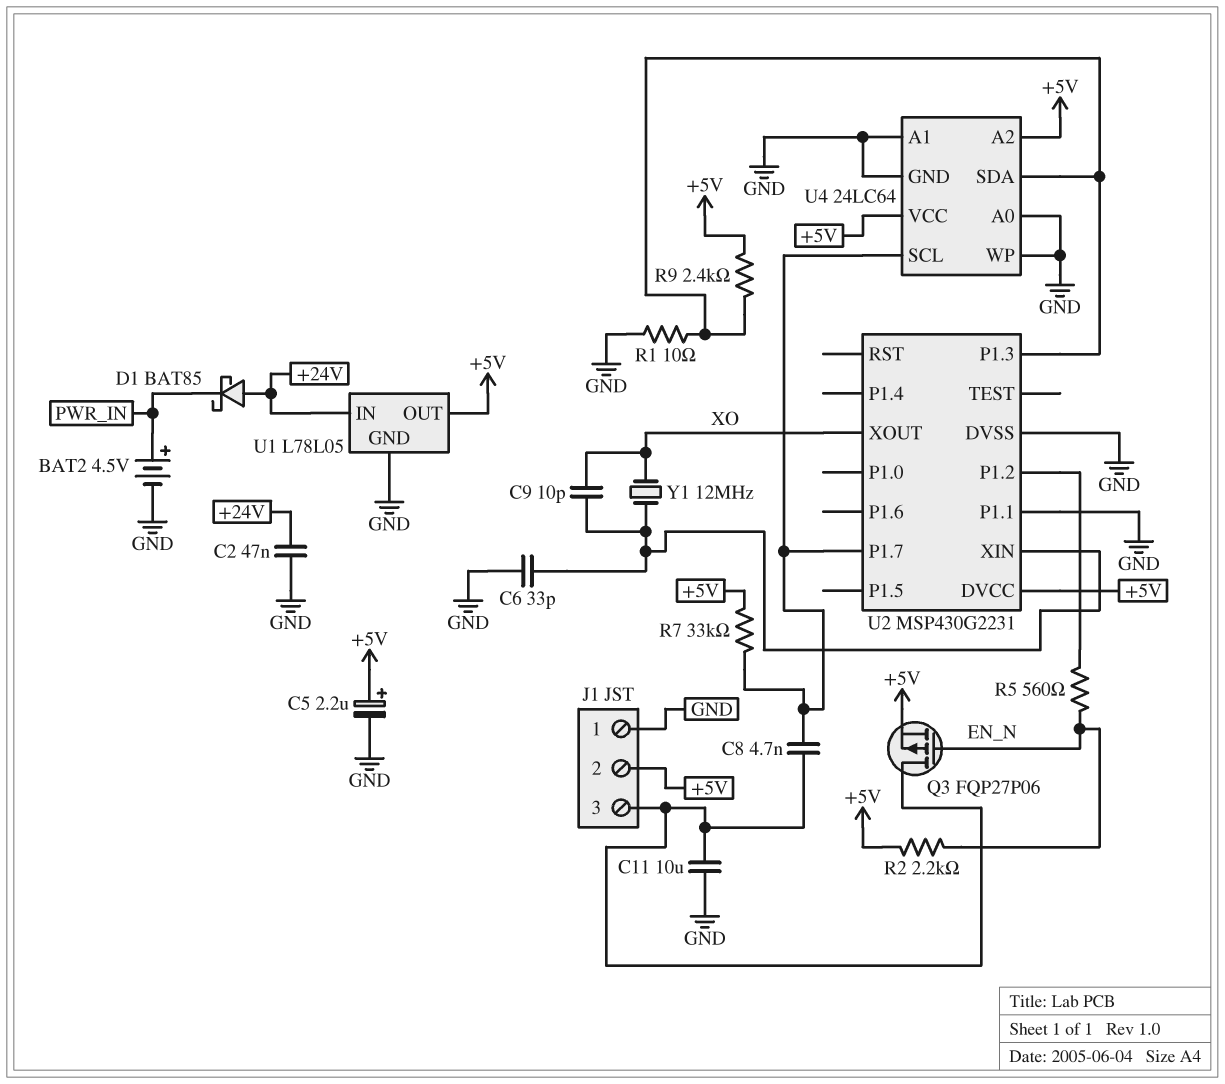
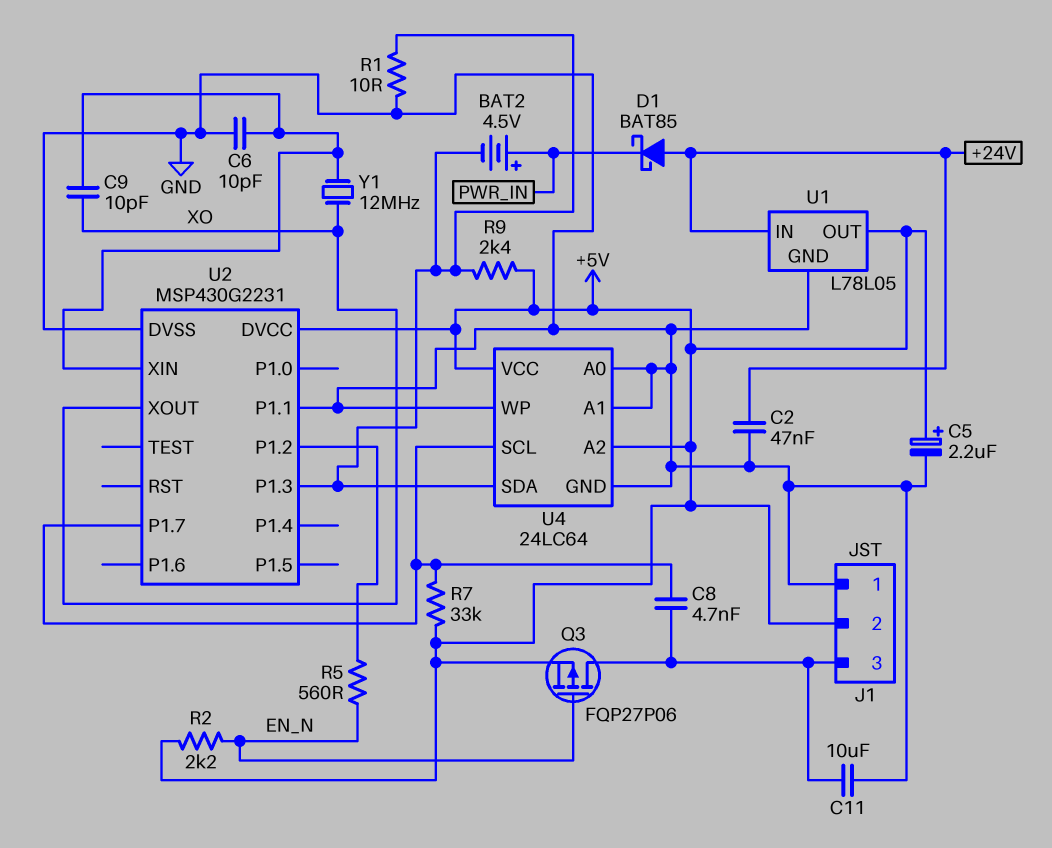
BAT2: 4.5V (plus PWR_IN, minus GND) -> 4.5V (plus PWR_IN, minus U2/P1.3)
C6: 33pF (GND, U2/XIN) -> 10pF (GND, U2/XIN)

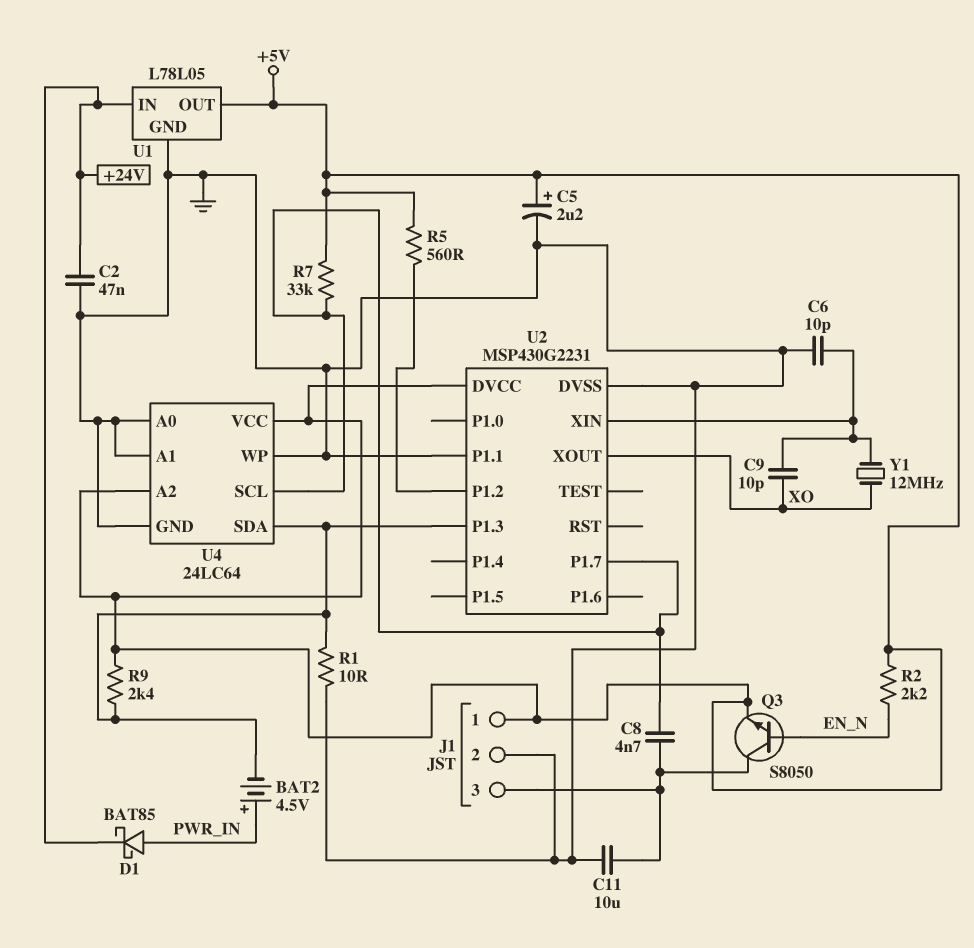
D1: schottky BAT85 (A +24V, K PWR_IN) -> schottky BAT85 (A PWR_IN, K +24V)
J1 pin 1: GND -> +5V
J1 pin 2: +5V -> GND
Q3: PMOS FQP27P06 (G EN_N, D J1/3, S +5V) -> NPN S8050 (B EN_N, C J1/3, E +5V)
R5: 560 (EN_N, U2/P1.2) -> 560 (+5V, U2/P1.2)

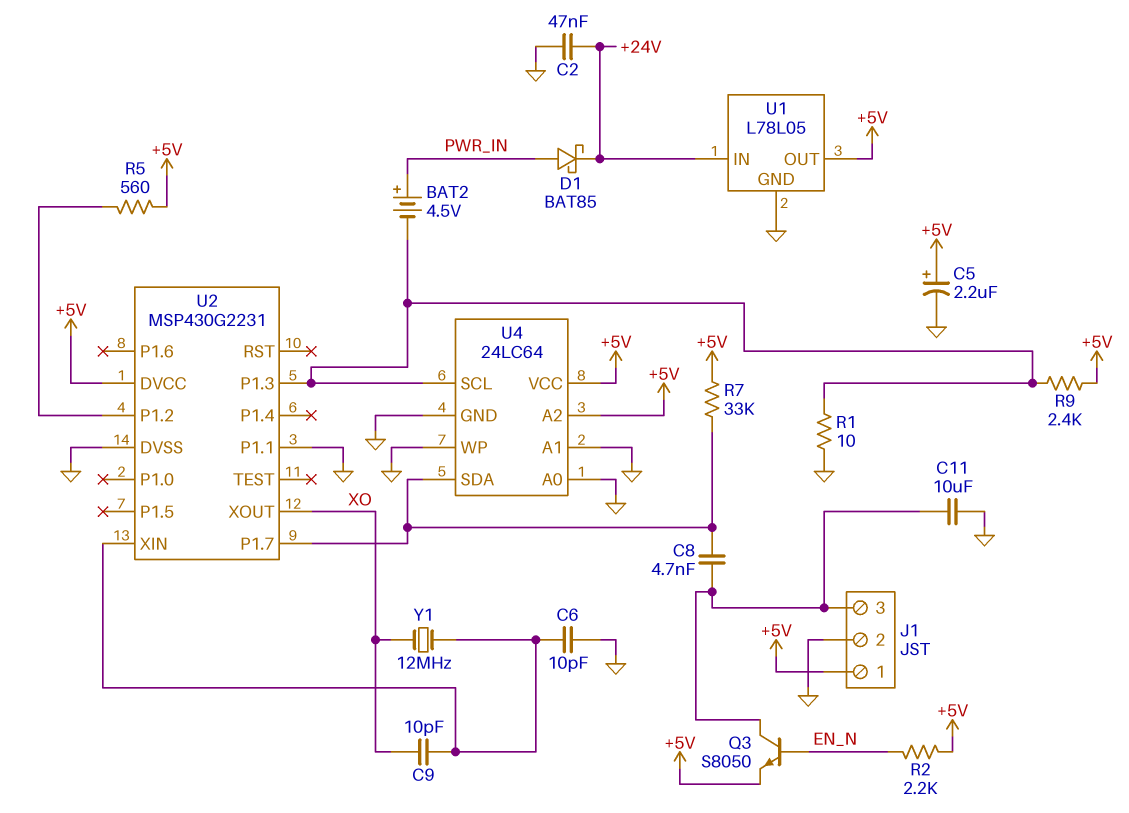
U4 pin SCL: U2/P1.7 -> U2/P1.3
U4 pin SDA: U2/P1.3 -> U2/P1.7

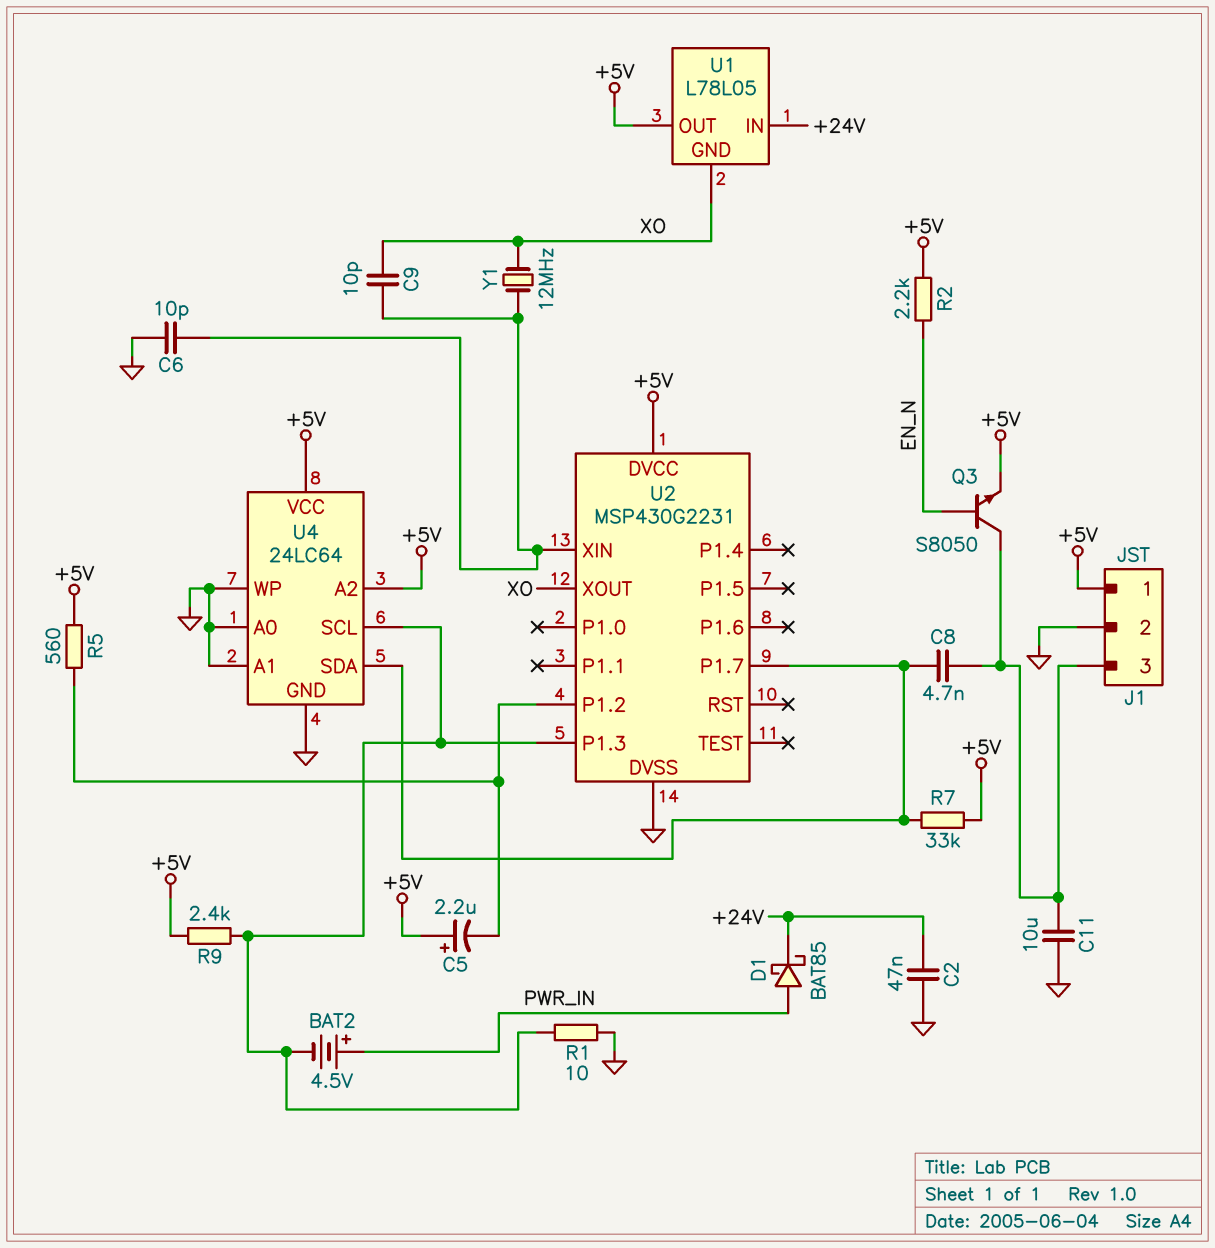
C5: 2.2uF (plus +5V, minus GND) -> 2.2uF (plus +5V, minus U2/P1.2)
U1 pin GND: GND -> XO
U2 pin P1.1: GND -> none

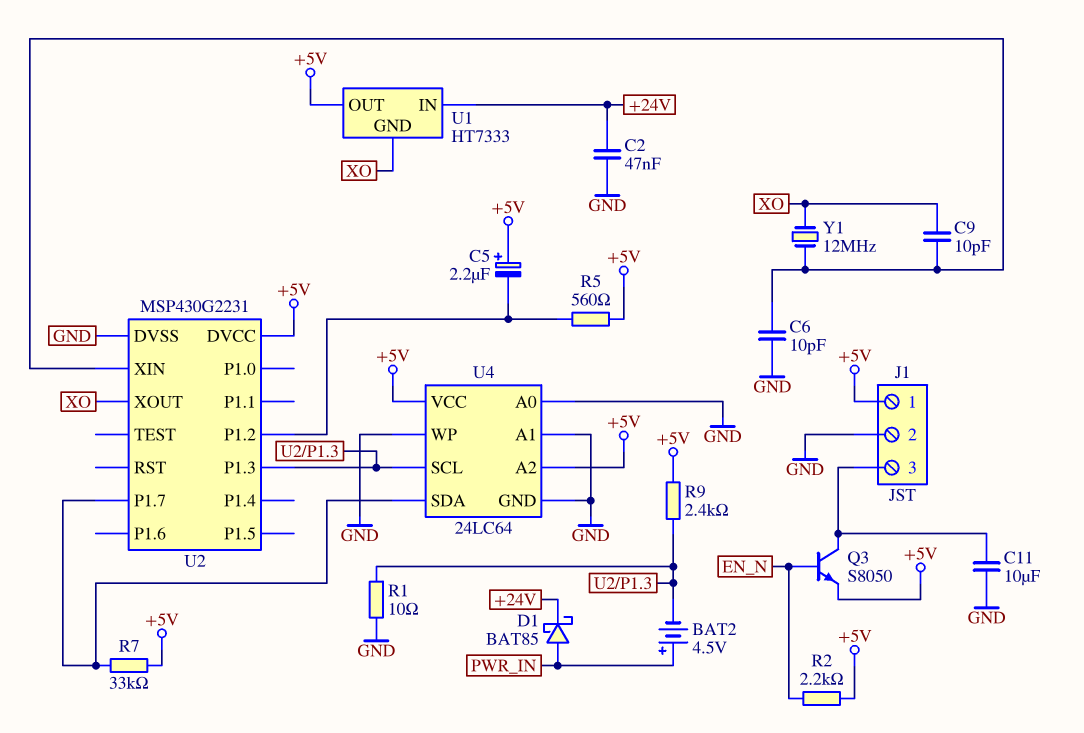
C8: 4.7nF (J1/3, U2/P1.7) -> none
U1: L78L05 -> HT7333

